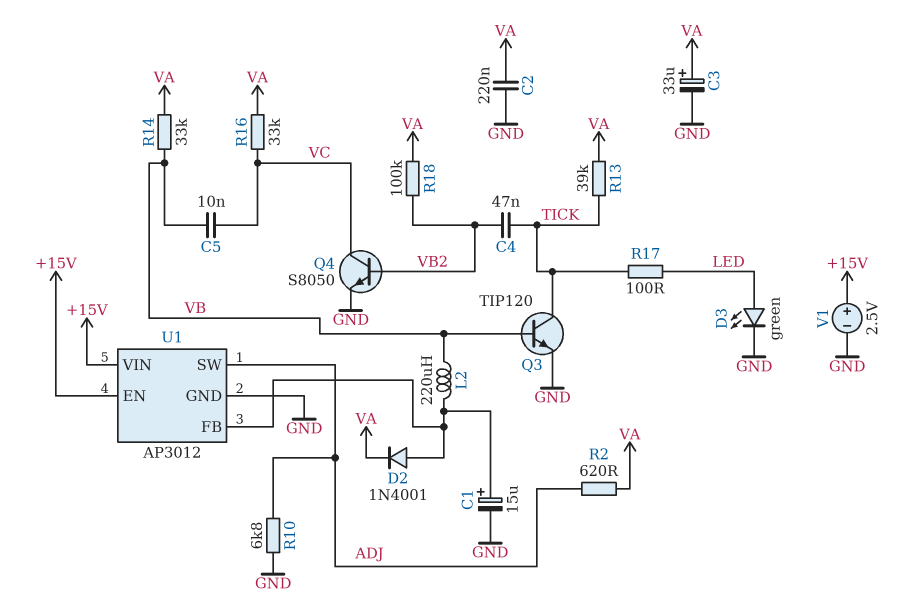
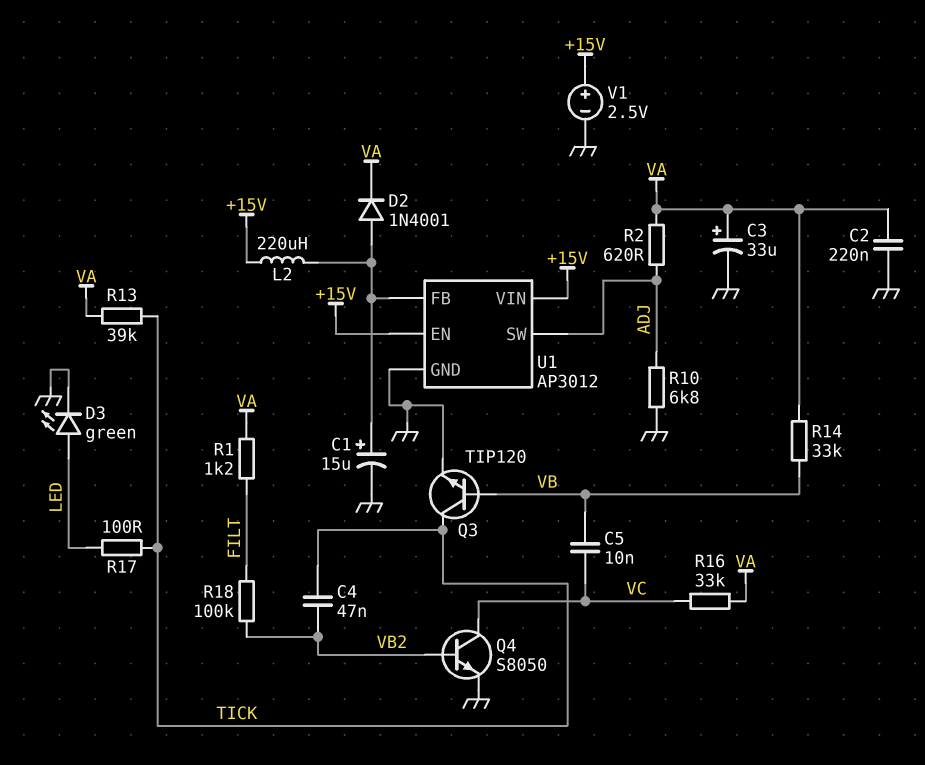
L2: 220uH (U1/FB, VB) -> 220uH (+15V, U1/FB)
R1: none -> 1.2k (FILT, VA)
R18: 100k (VA, VB2) -> 100k (FILT, VB2)

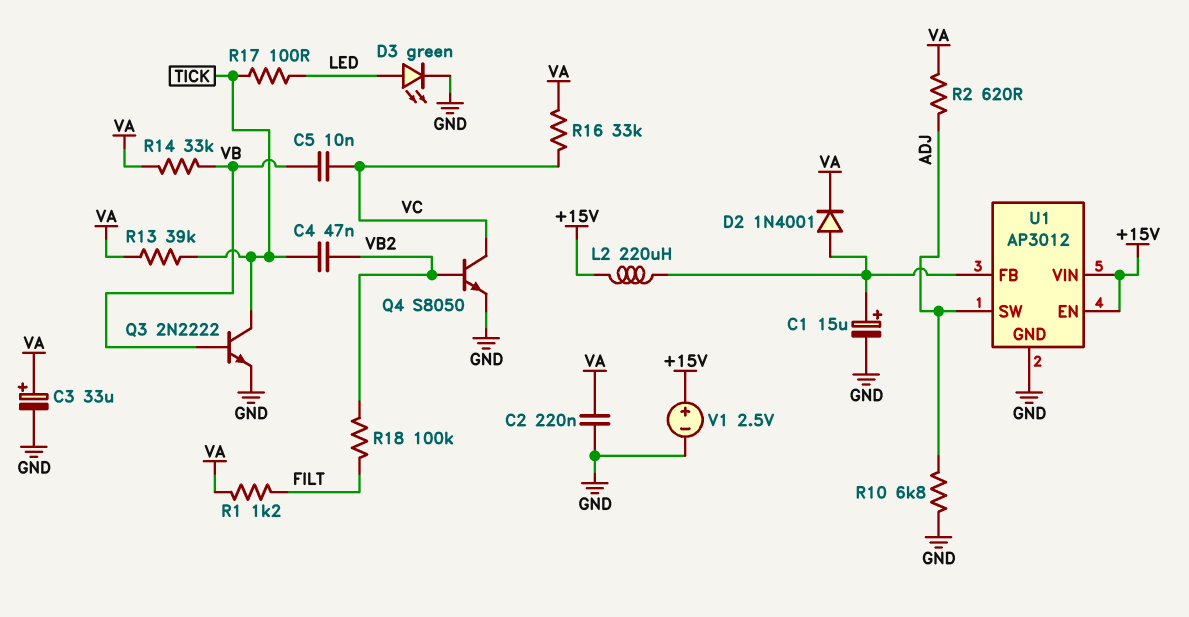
Q3: NPN TIP120 (B VB, C TICK, E GND) -> NPN 2N2222 (B VB, C TICK, E GND)

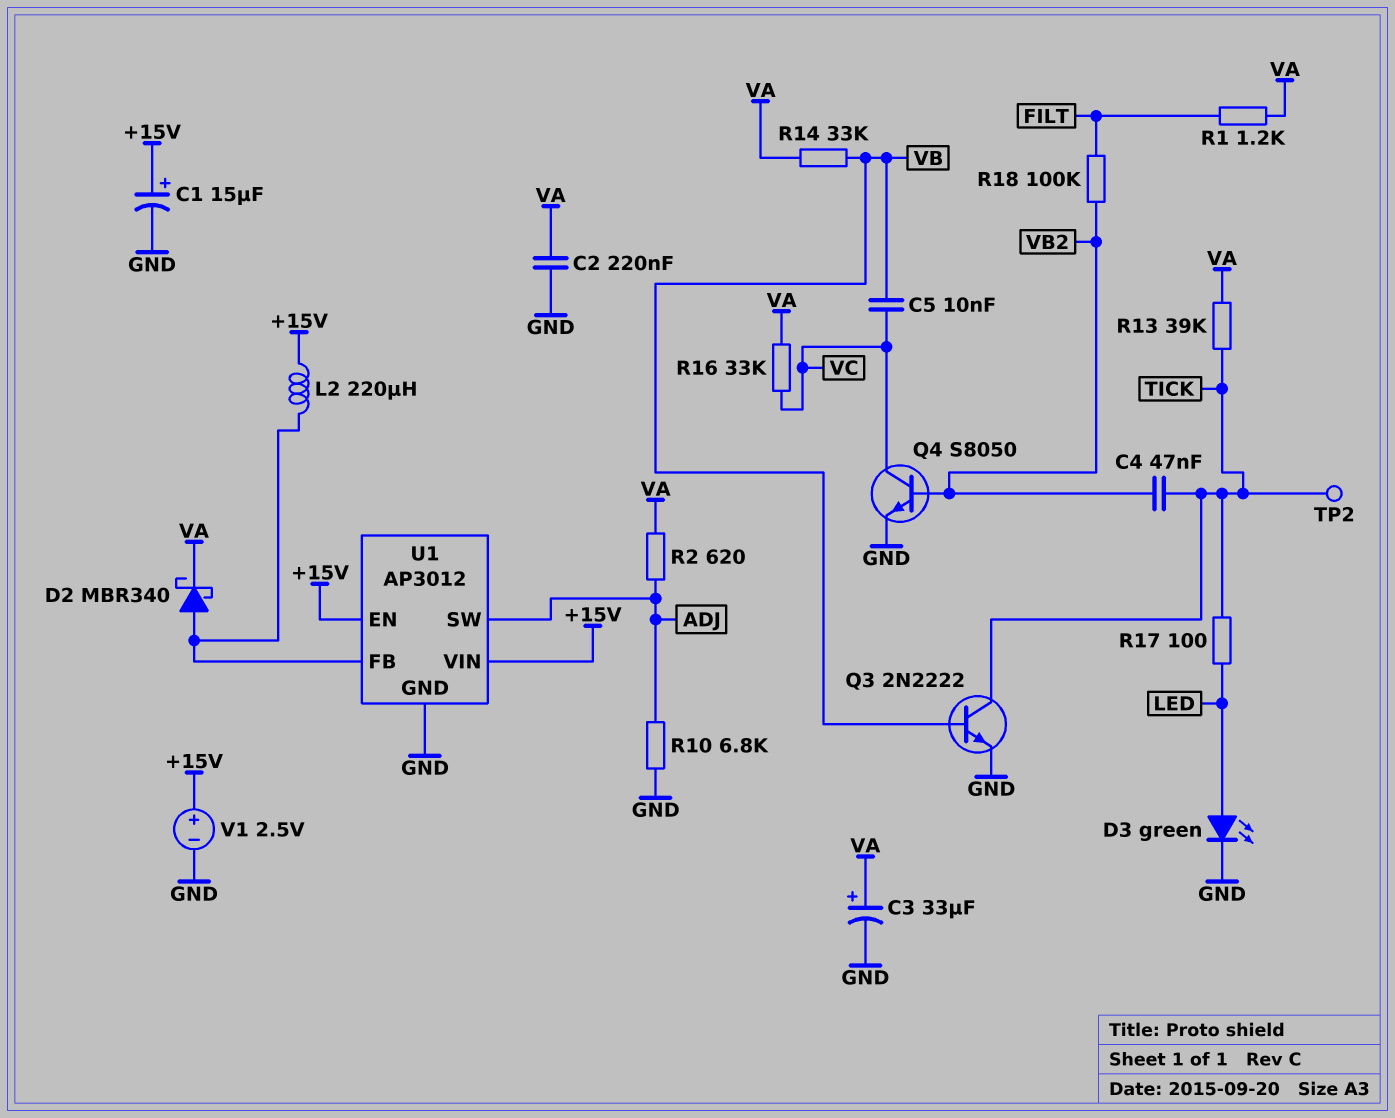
C1: 15uF (plus U1/FB, minus GND) -> 15uF (plus +15V, minus GND)
D2: diode 1N4001 (A U1/FB, K VA) -> schottky MBR340 (A U1/FB, K VA)
TP2: none -> test point (TICK)

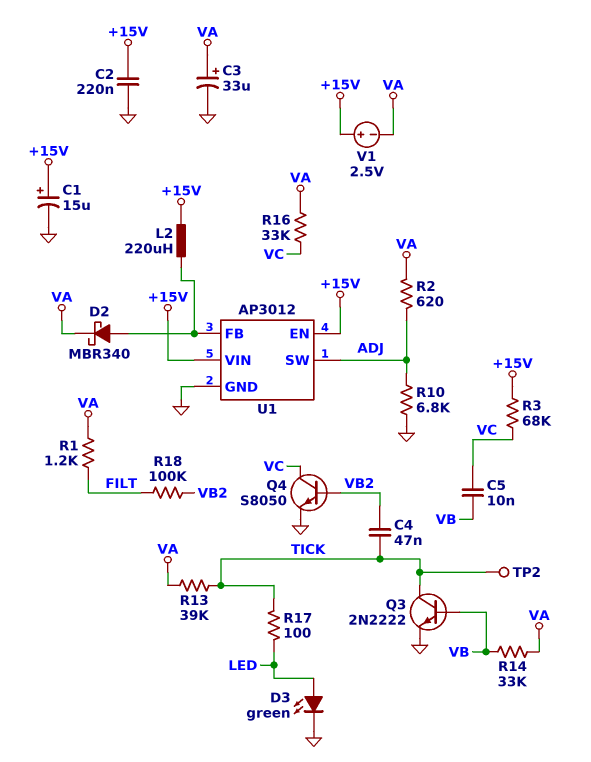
C2: 220nF (GND, VA) -> 220nF (+15V, GND)
R3: none -> 68k (+15V, VC)
V1: 2.5V (plus +15V, minus GND) -> 2.5V (plus +15V, minus VA)

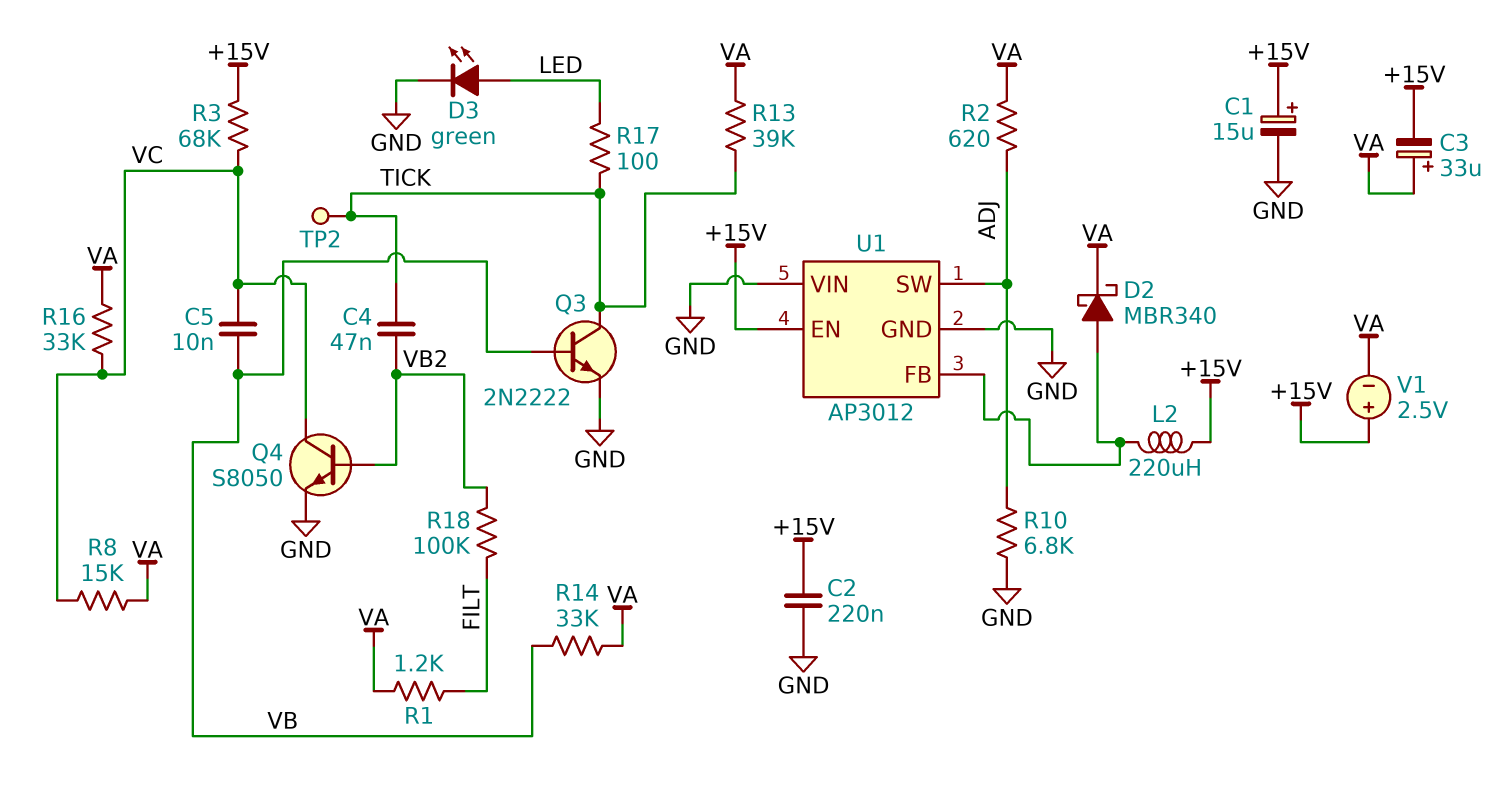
C3: 33uF (plus VA, minus GND) -> 33uF (plus VA, minus +15V)
R8: none -> 15k (VA, VC)
U1 pin VIN: +15V -> GND

